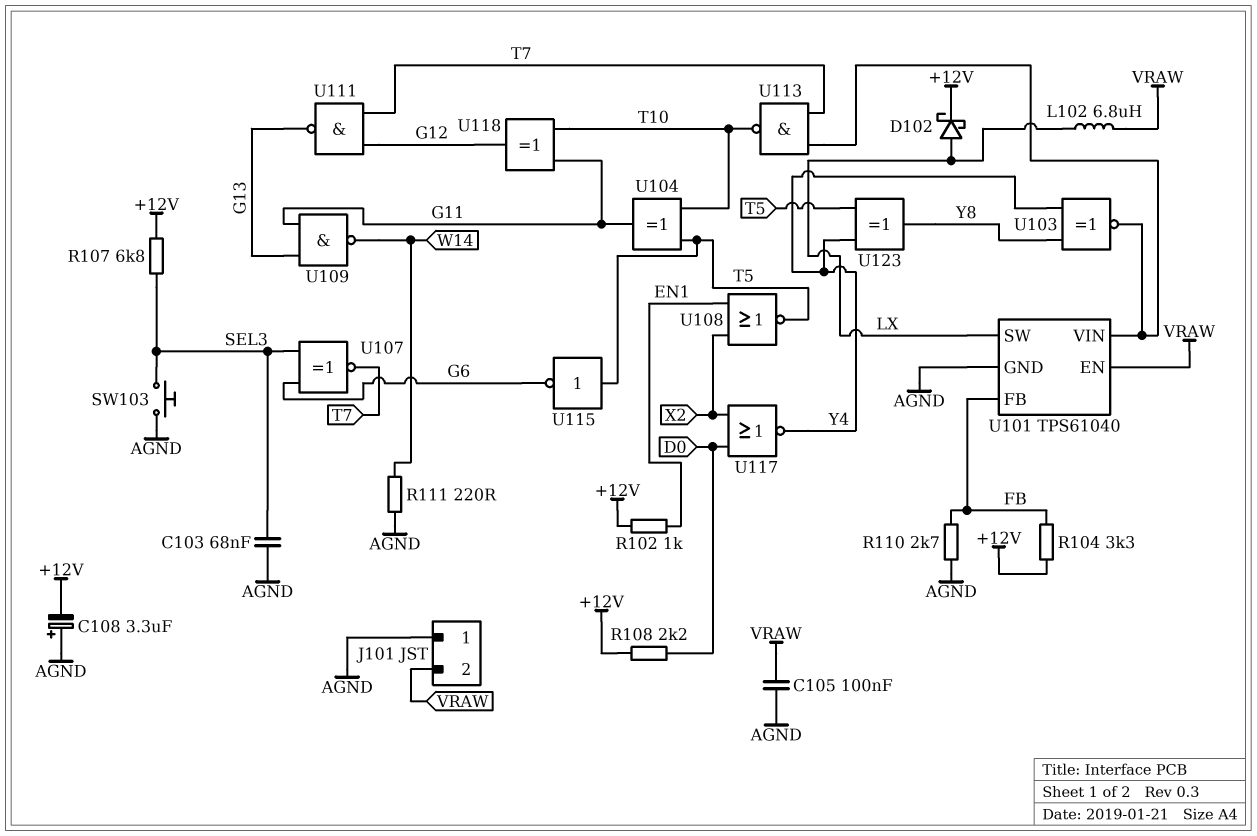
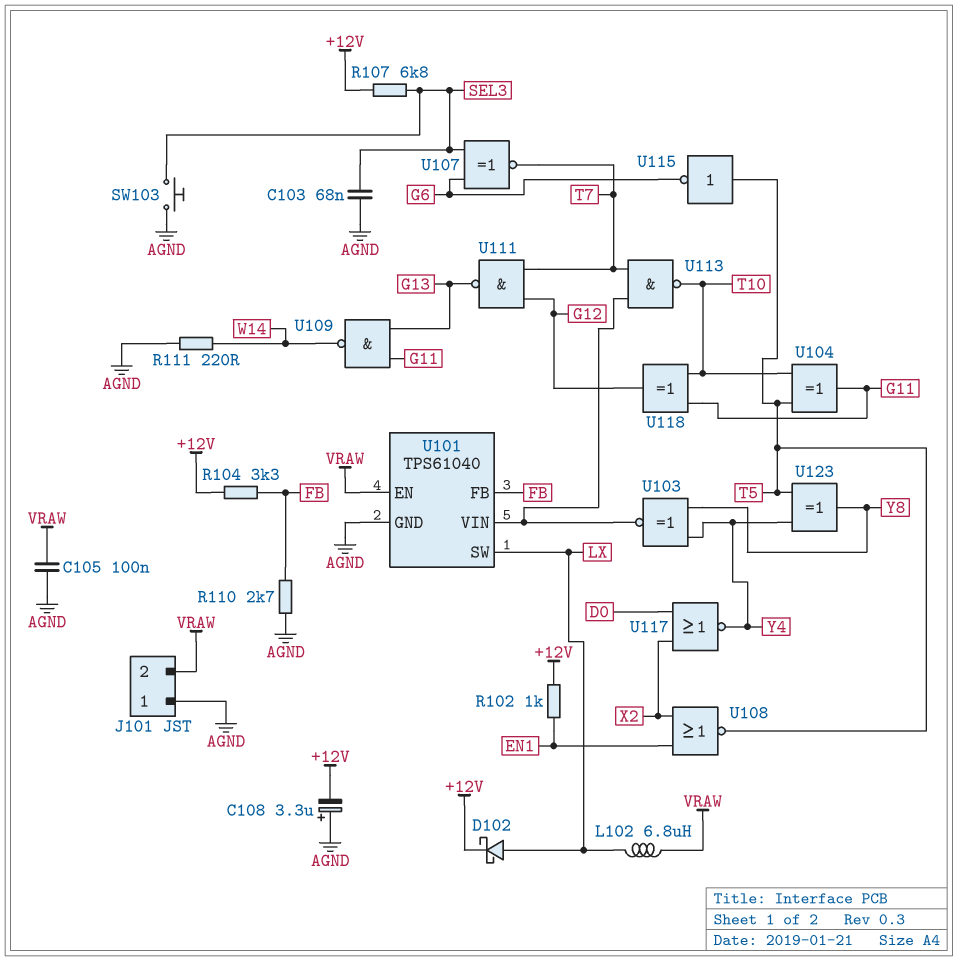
R108: 2.2k (+12V, D0) -> none

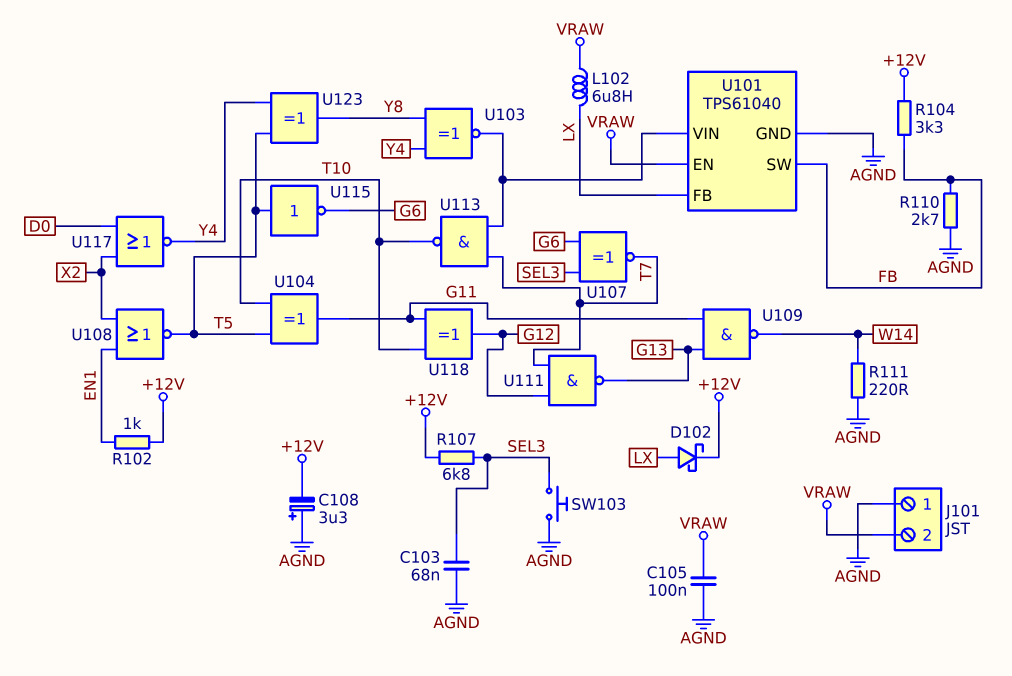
U101 pin FB: FB -> LX
U101 pin SW: LX -> FB

